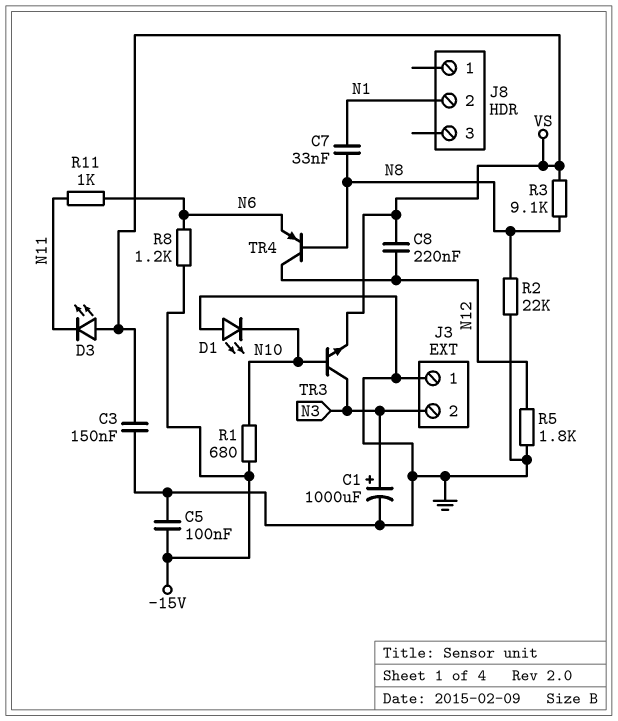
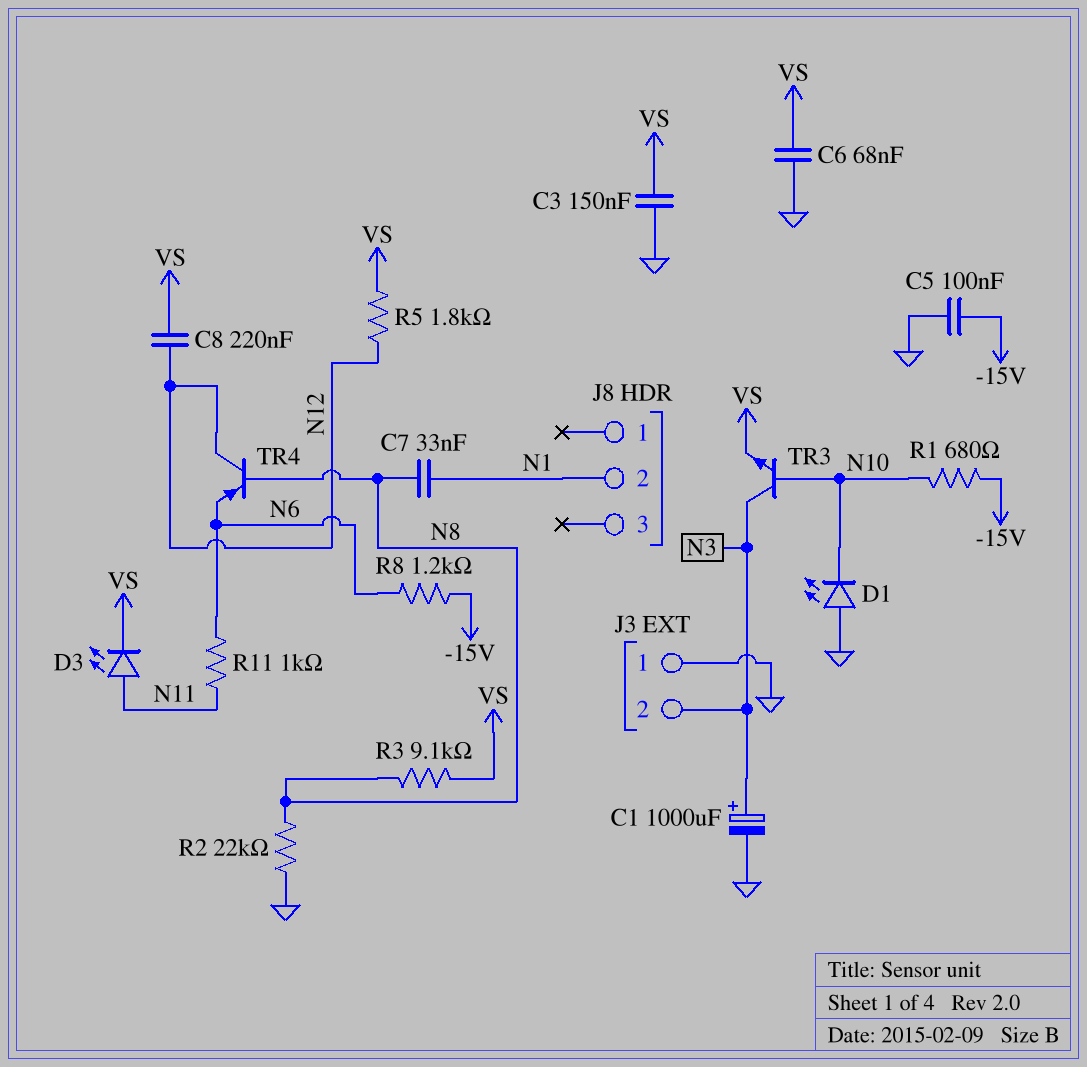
C6: none -> 68nF (GND, VS)
D3: LED (A VS, K N11) -> LED (A N11, K VS)
R5: 1.8k (GND, N12) -> 1.8k (N12, VS)

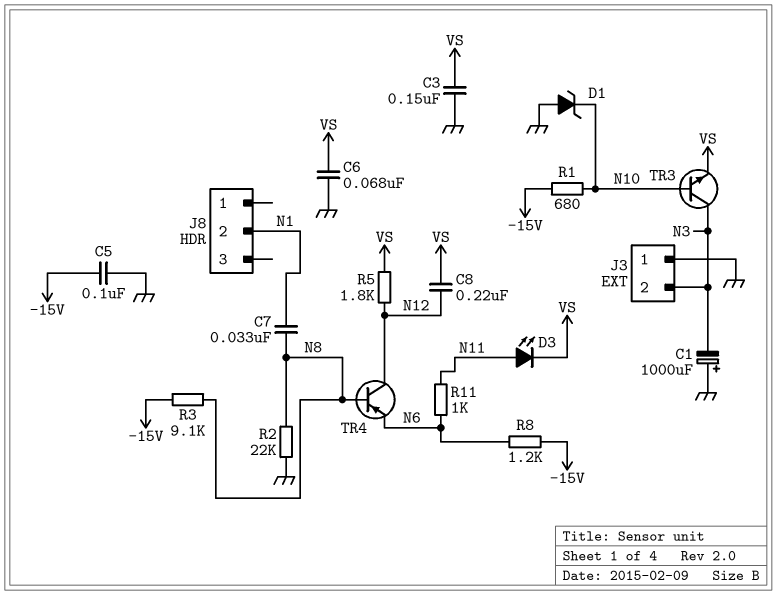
C1: 1000uF (plus N3, minus GND) -> 1000uF (plus GND, minus N3)
D1: LED (A GND, K N10) -> zener (A GND, K N10)
R3: 9.1k (N8, VS) -> 9.1k (-15V, N8)

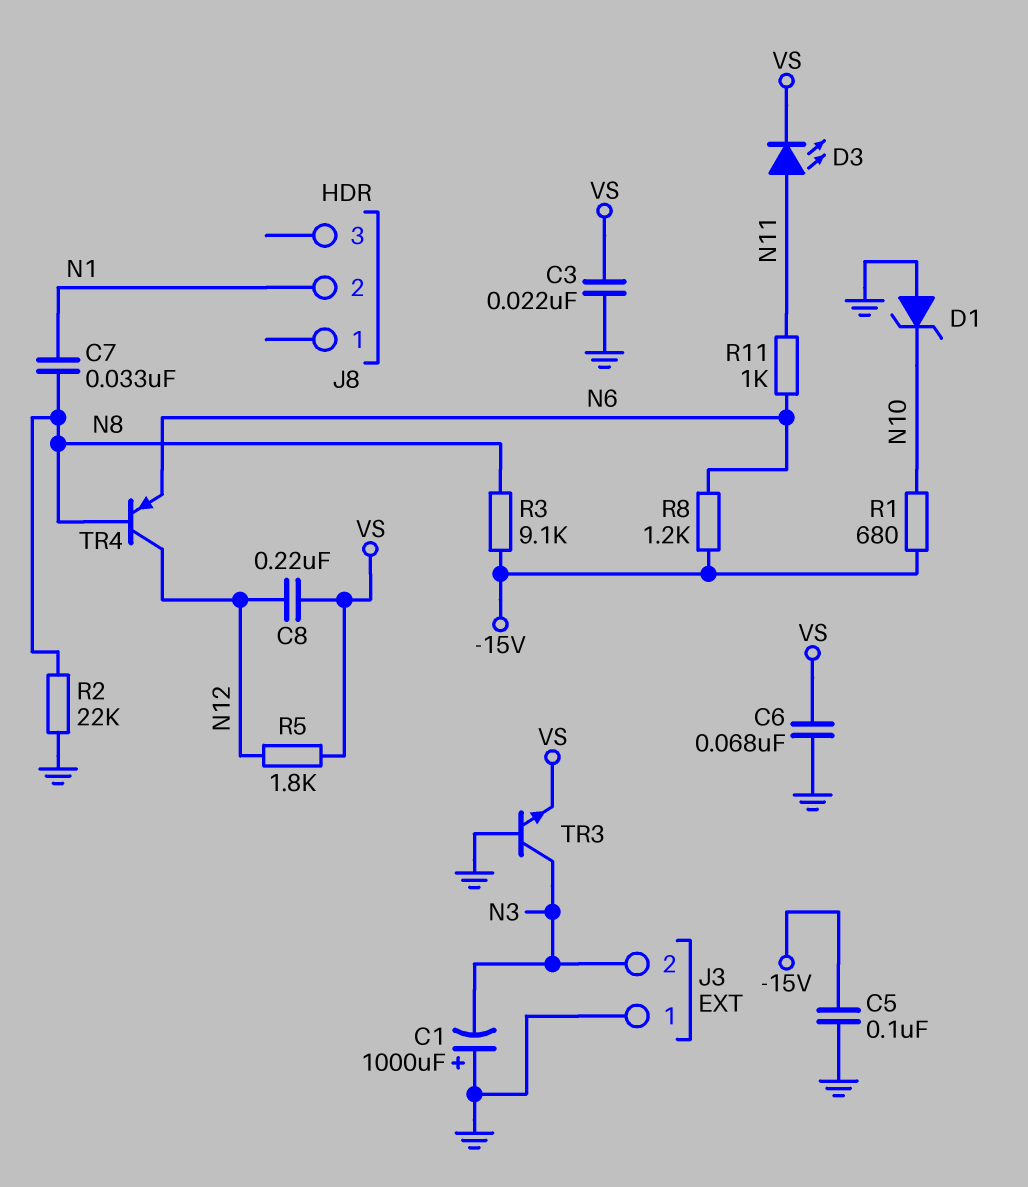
C3: 150nF (GND, VS) -> 22nF (GND, VS)
TR3: NPN (B N10, C N3, E VS) -> NPN (B GND, C N3, E VS)

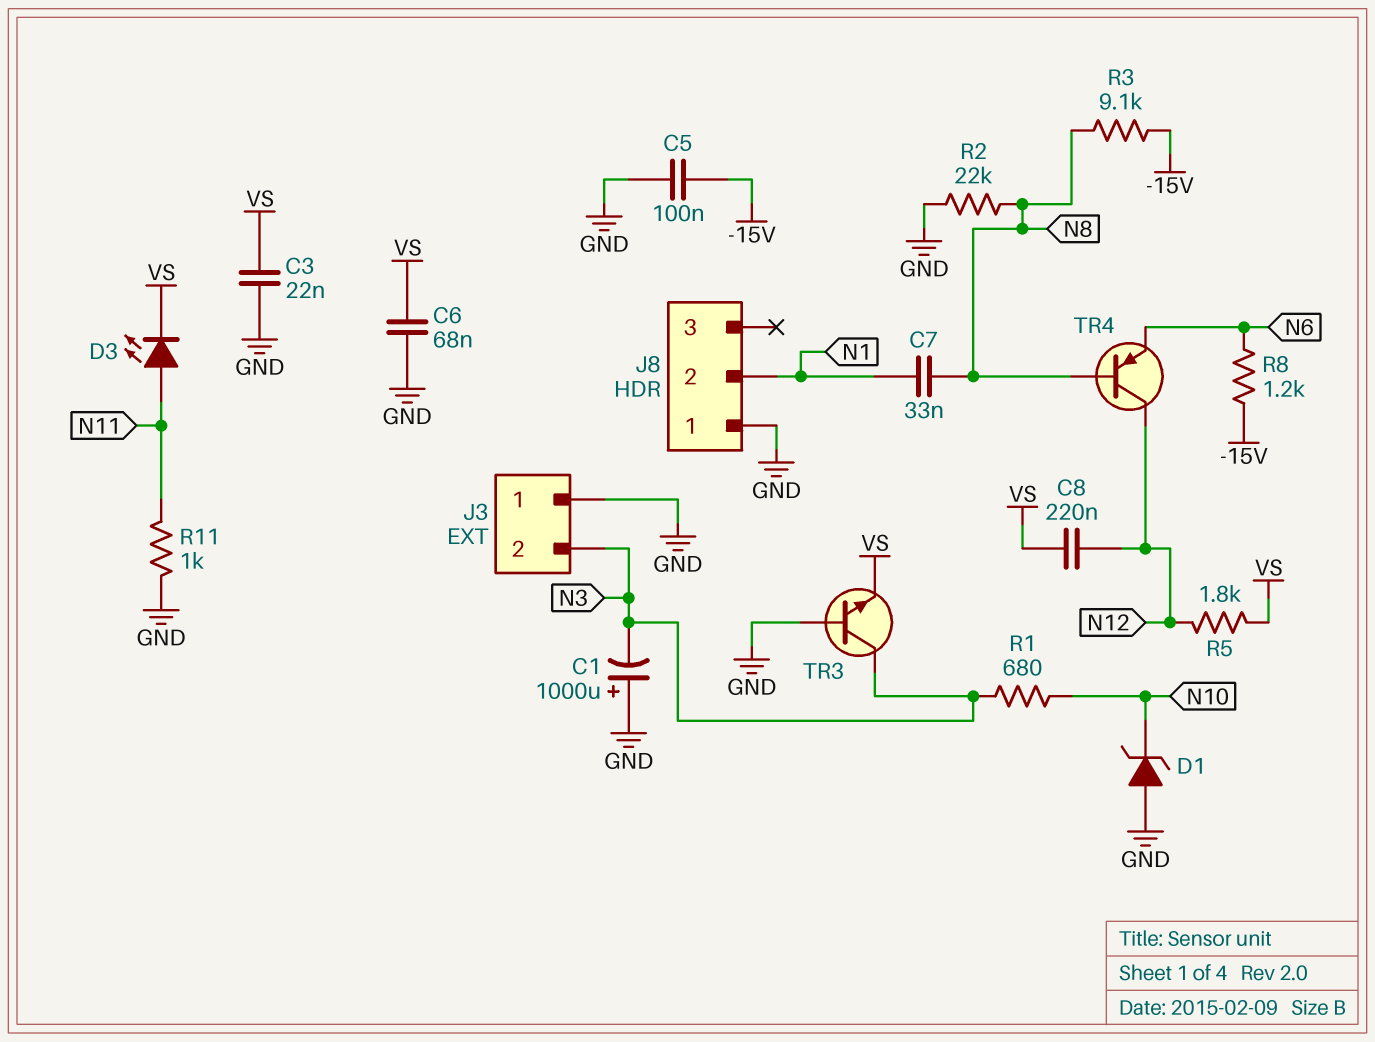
J8 pin 1: none -> GND
R1: 680 (-15V, N10) -> 680 (N3, N10)
R11: 1k (N6, N11) -> 1k (GND, N11)

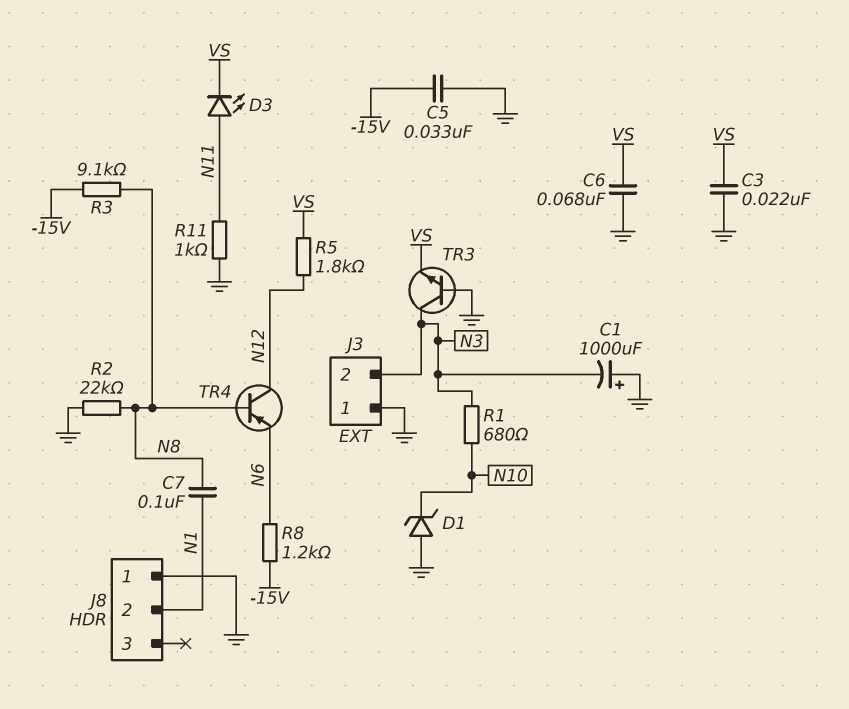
C5: 100nF (-15V, GND) -> 33nF (-15V, GND)
C7: 33nF (N1, N8) -> 100nF (N1, N8)
C8: 220nF (N12, VS) -> none

